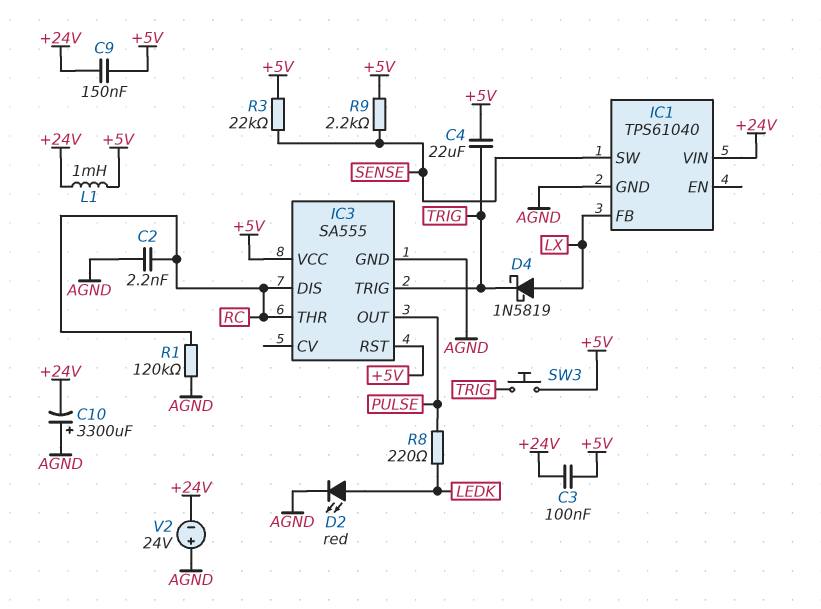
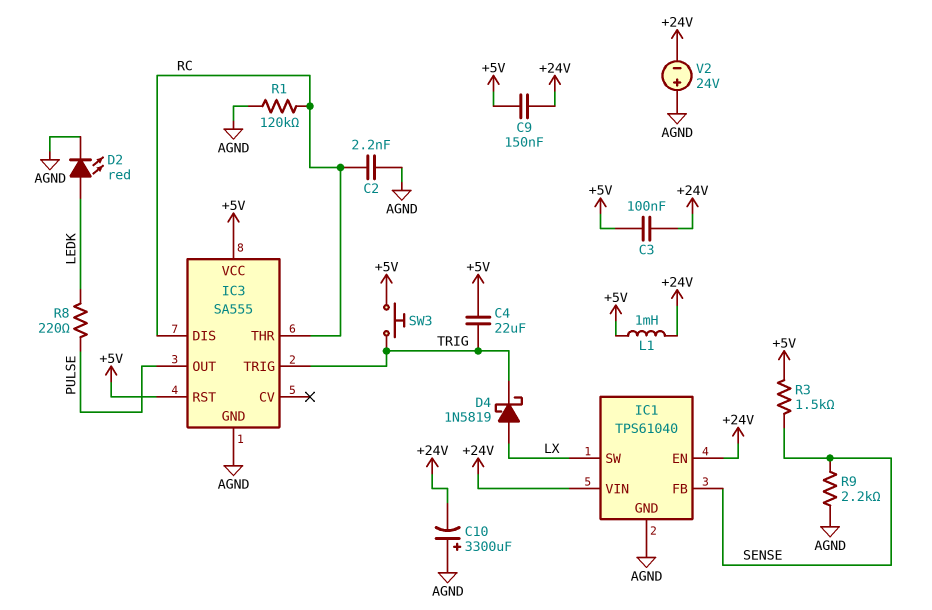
IC1 pin EN: none -> +24V
IC1 pin FB: LX -> SENSE
IC1 pin SW: SENSE -> LX
R3: 22k (+5V, SENSE) -> 1.5k (+5V, SENSE)
R9: 2.2k (+5V, SENSE) -> 2.2k (AGND, SENSE)

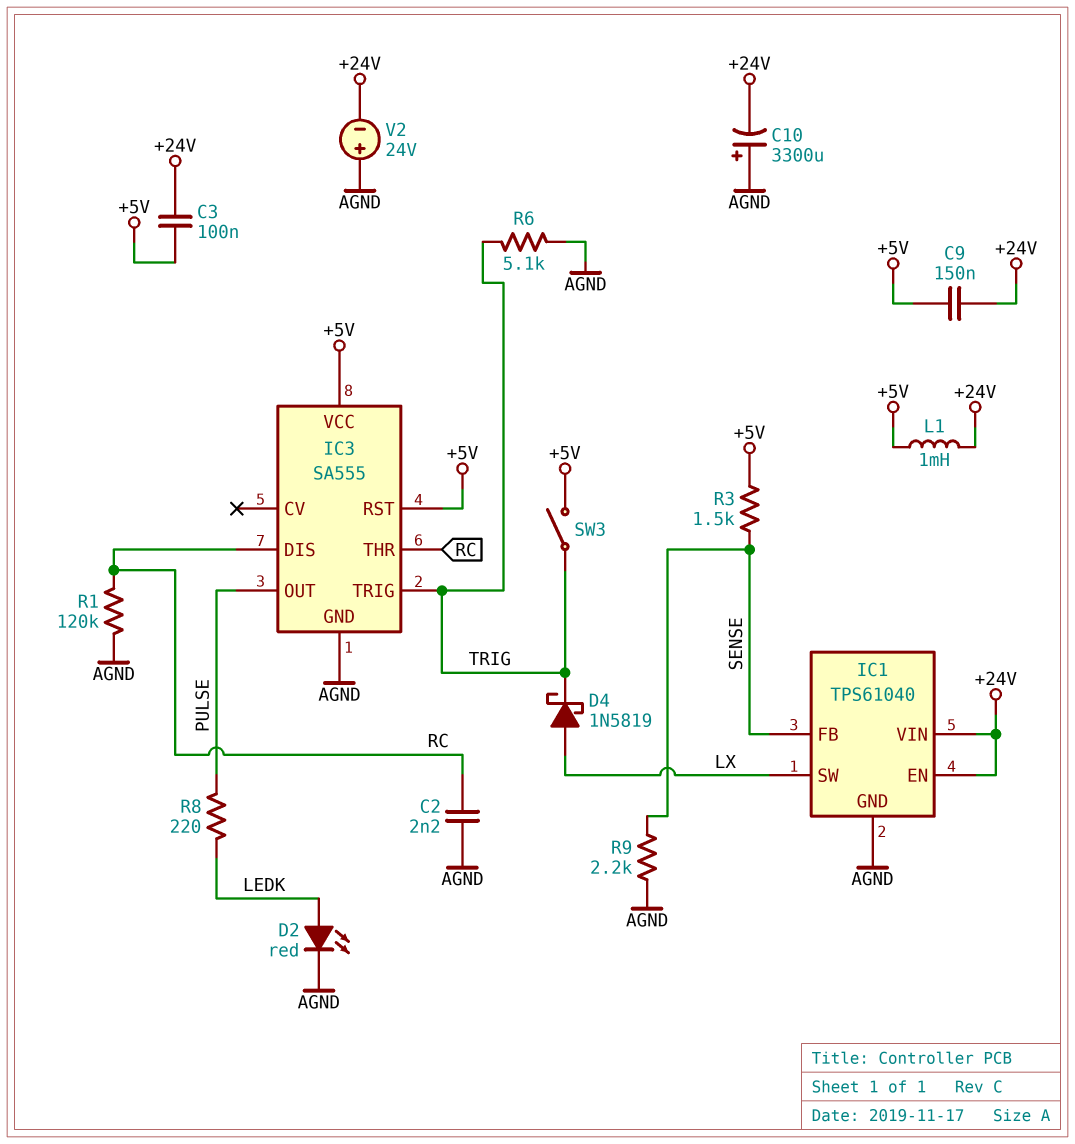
C4: 22uF (+5V, TRIG) -> none
R6: none -> 5.1k (AGND, TRIG)
SW3: button (+5V, TRIG) -> switch (+5V, TRIG)

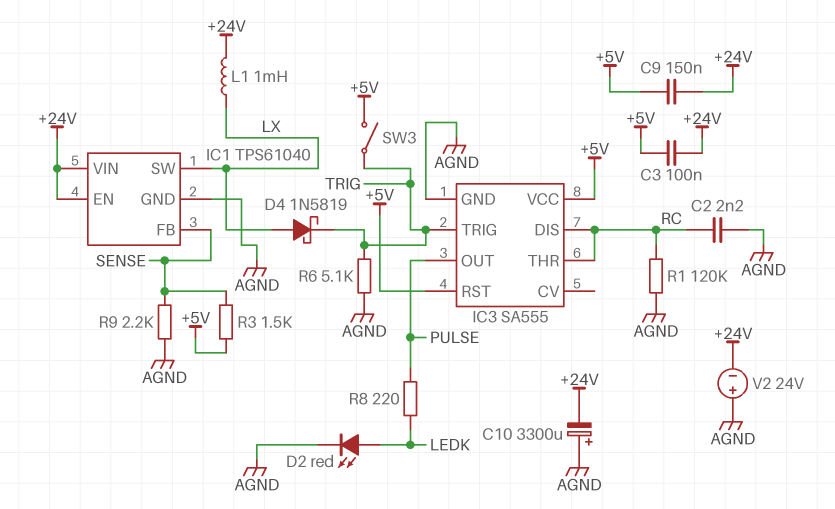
L1: 1mH (+5V, +24V) -> 1mH (+24V, LX)

